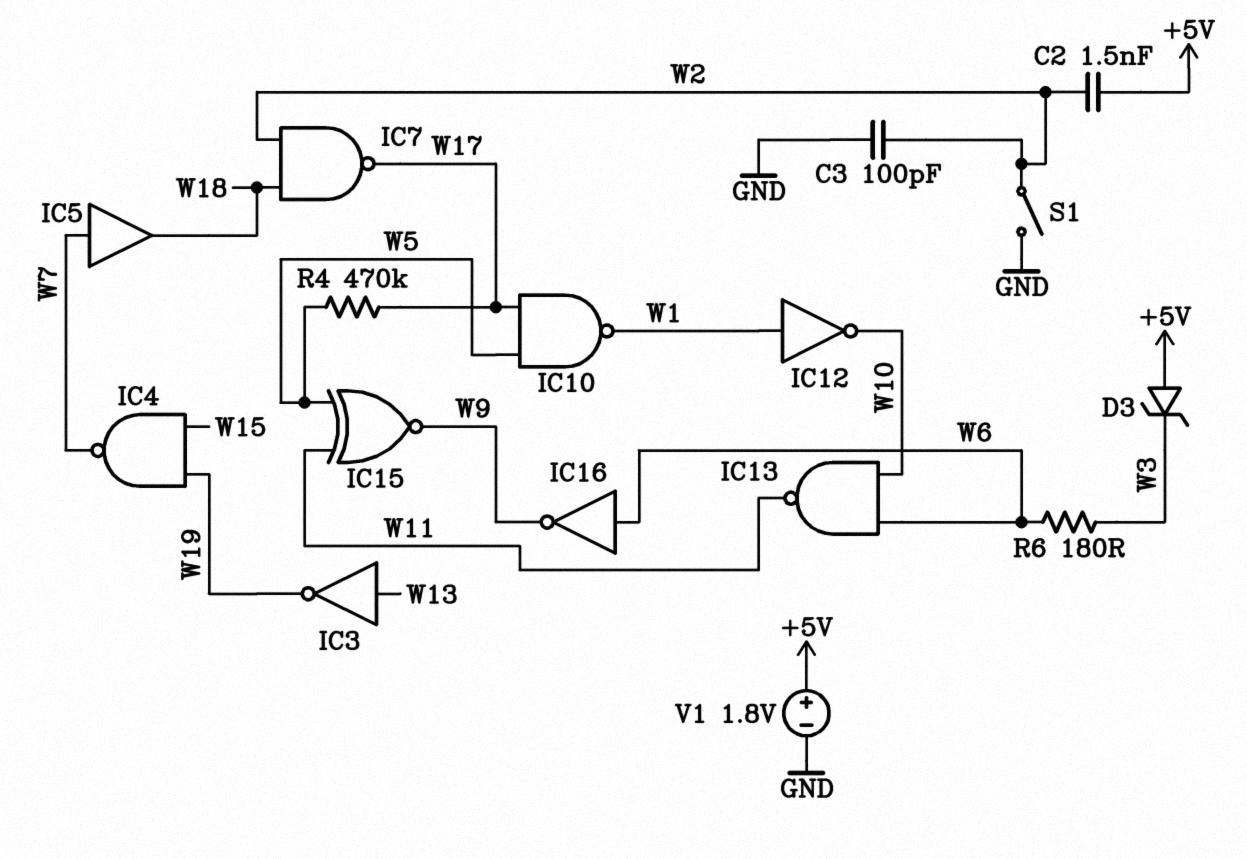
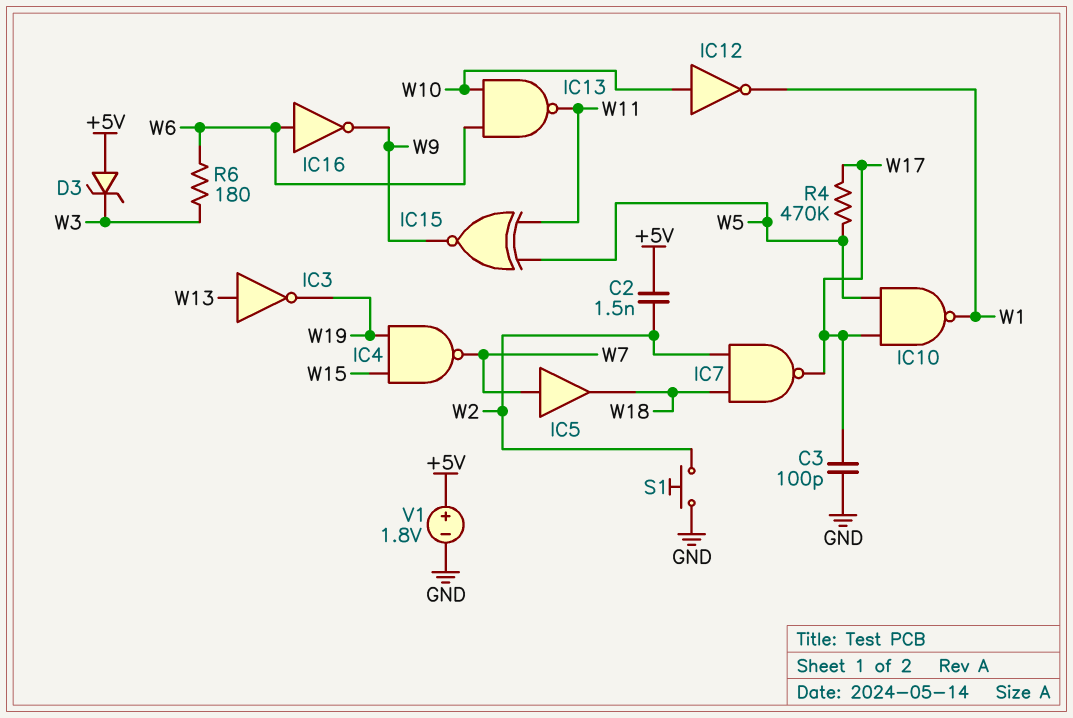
C3: 100pF (GND, W2) -> 100pF (GND, W17)
IC12: NOT (in W1, out W10) -> NOT (in W10, out W1)
S1: switch (GND, W2) -> button (GND, W2)

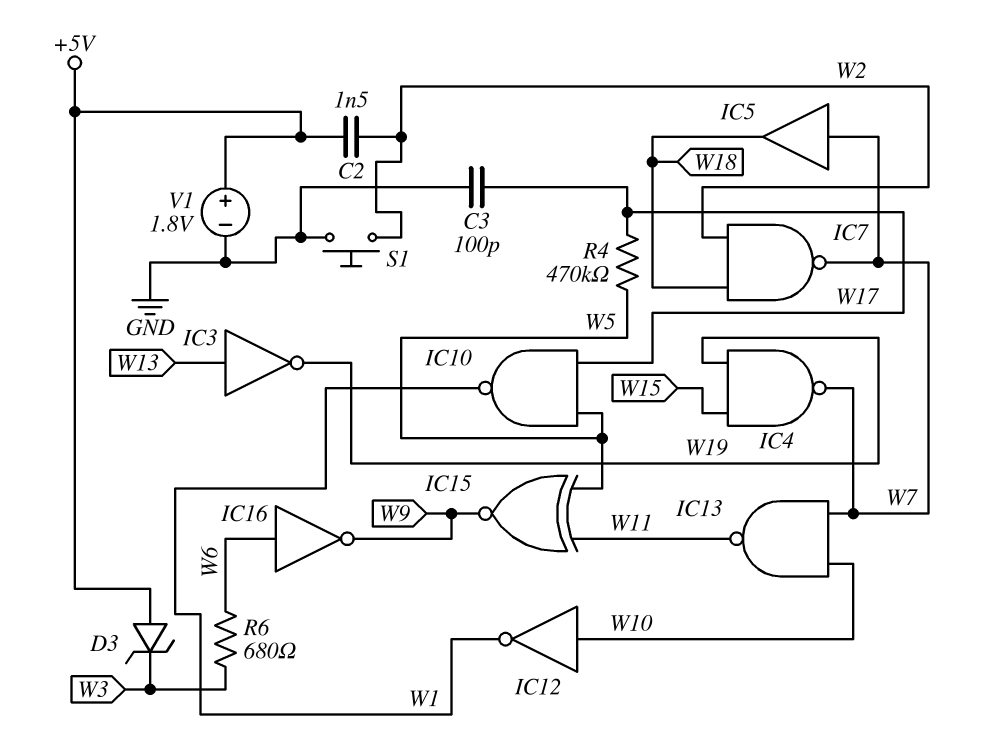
IC7: NAND (in W2, in W18, out W17) -> NAND (in W2, in W18, out W7)
IC13: NAND (in W6, in W10, out W11) -> NAND (in W7, in W10, out W11)
R6: 180 (W3, W6) -> 680 (W3, W6)

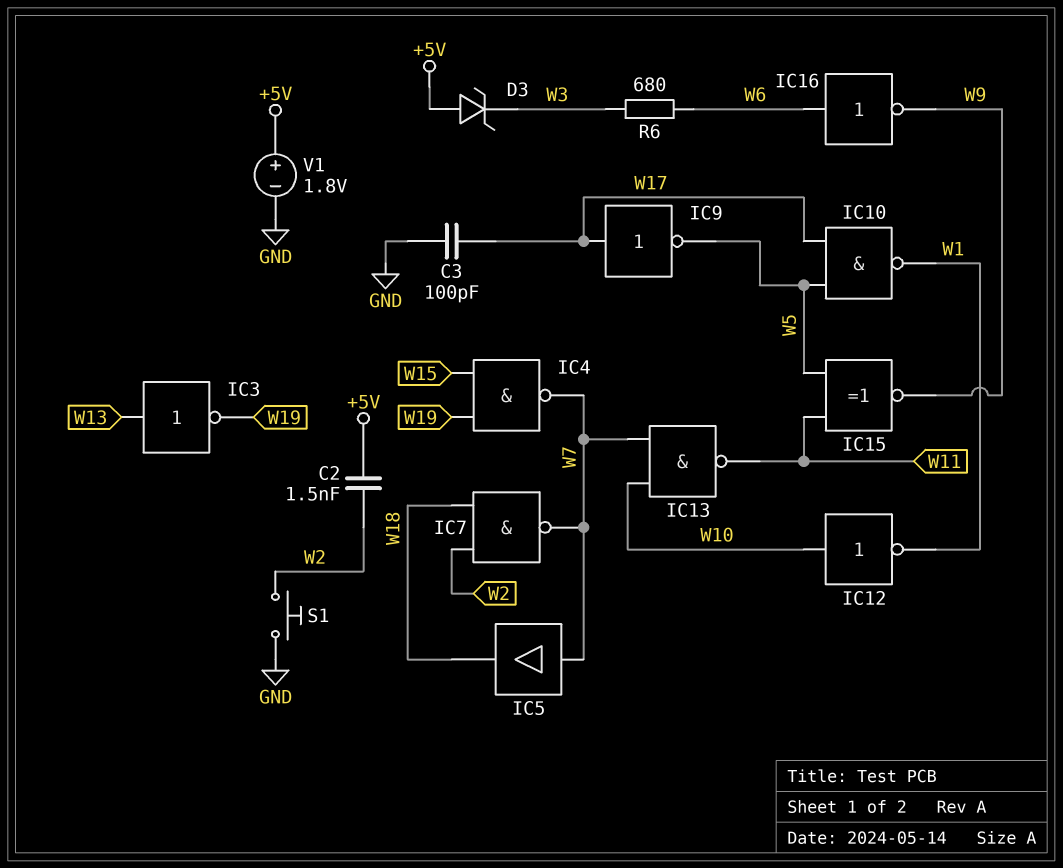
IC9: none -> NOT (in W17, out W5)
R4: 470k (W5, W17) -> none

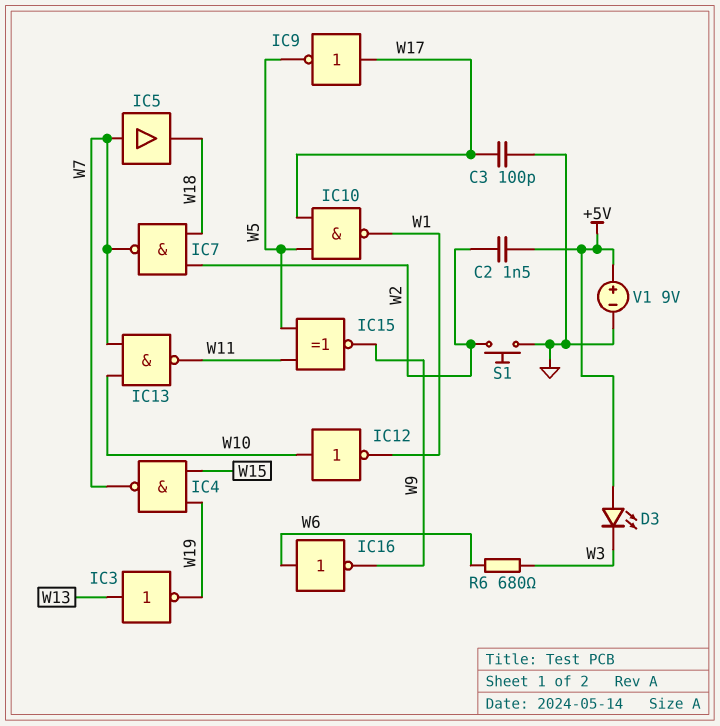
D3: zener (A +5V, K W3) -> LED (A +5V, K W3)
V1: 1.8V (plus +5V, minus GND) -> 9V (plus +5V, minus GND)

